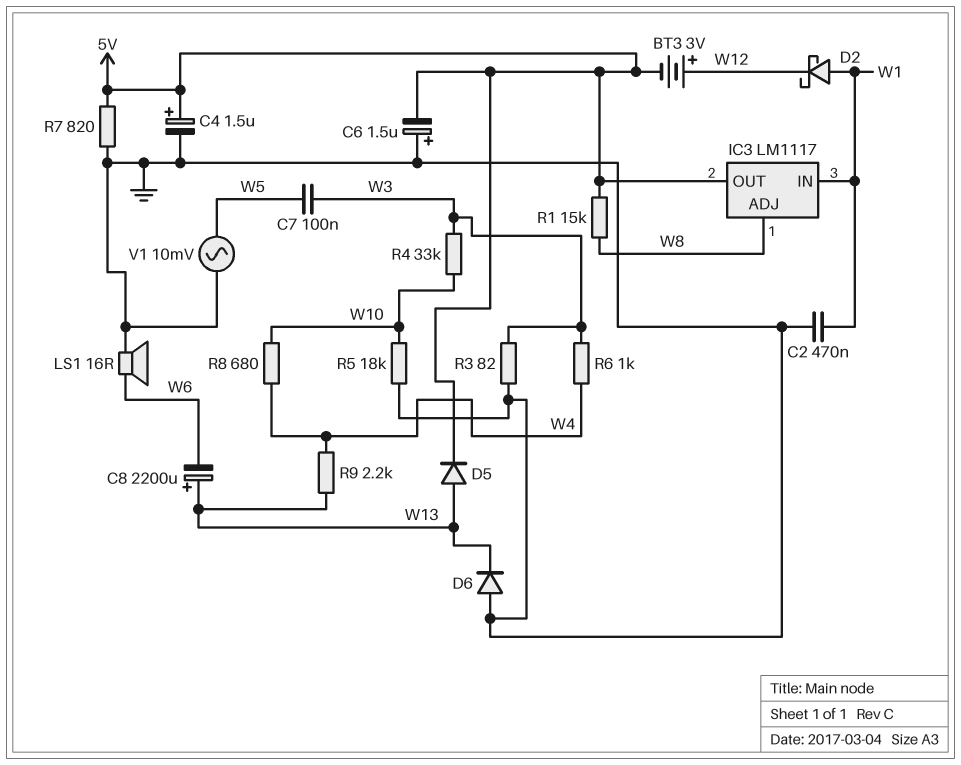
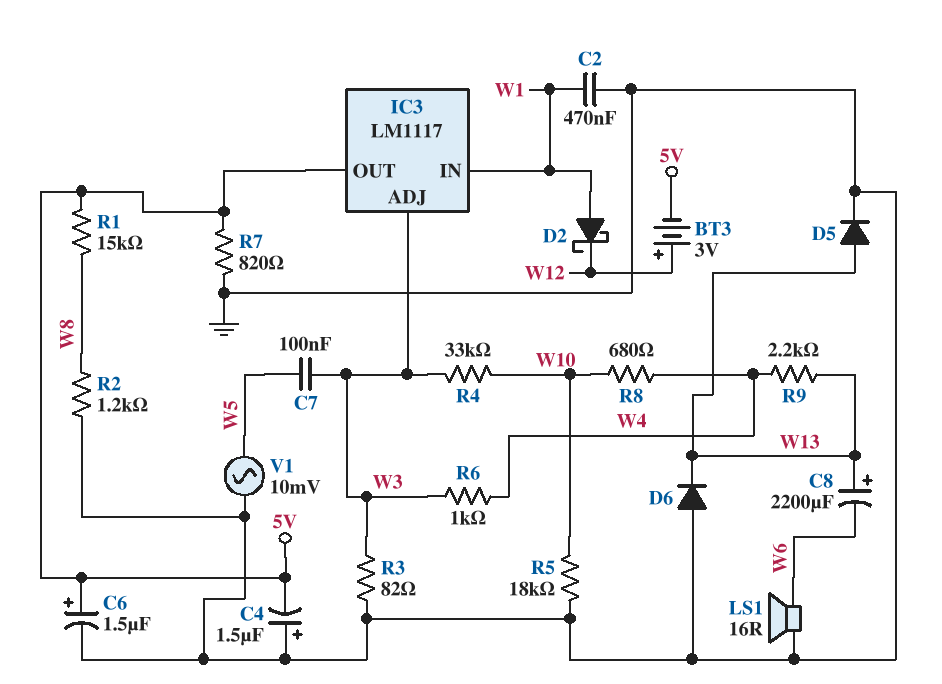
C4: 1.5uF (plus 5V, minus GND) -> 1.5uF (plus GND, minus 5V)
C6: 1.5uF (plus GND, minus 5V) -> 1.5uF (plus 5V, minus GND)
D5: diode (A W13, K 5V) -> diode (A W13, K GND)
IC3 pin ADJ: W8 -> W3
R2: none -> 1.2k (GND, W8)

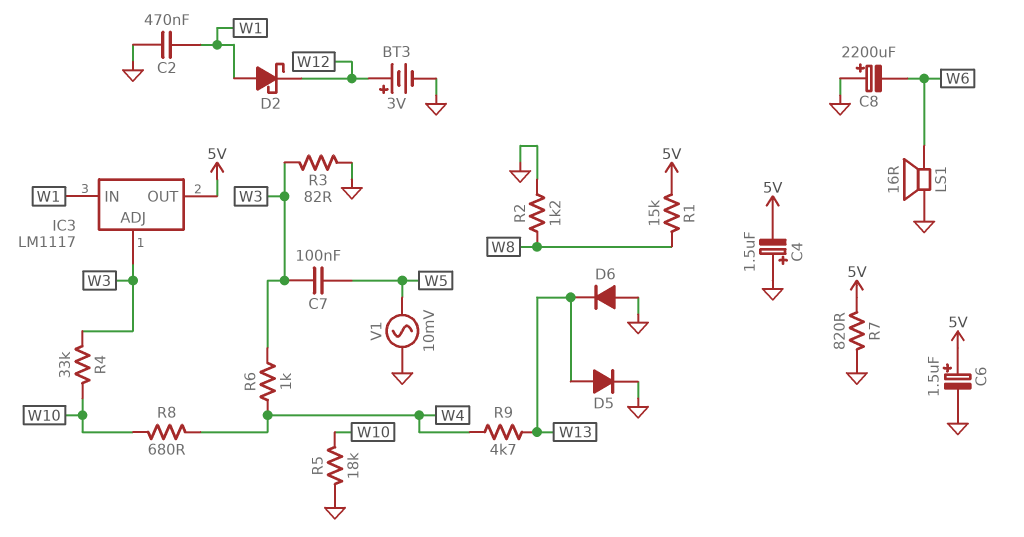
BT3: 3V (plus W12, minus 5V) -> 3V (plus W12, minus GND)
C8: 2200uF (plus W13, minus W6) -> 2200uF (plus GND, minus W6)
R9: 2.2k (W4, W13) -> 4.7k (W4, W13)

